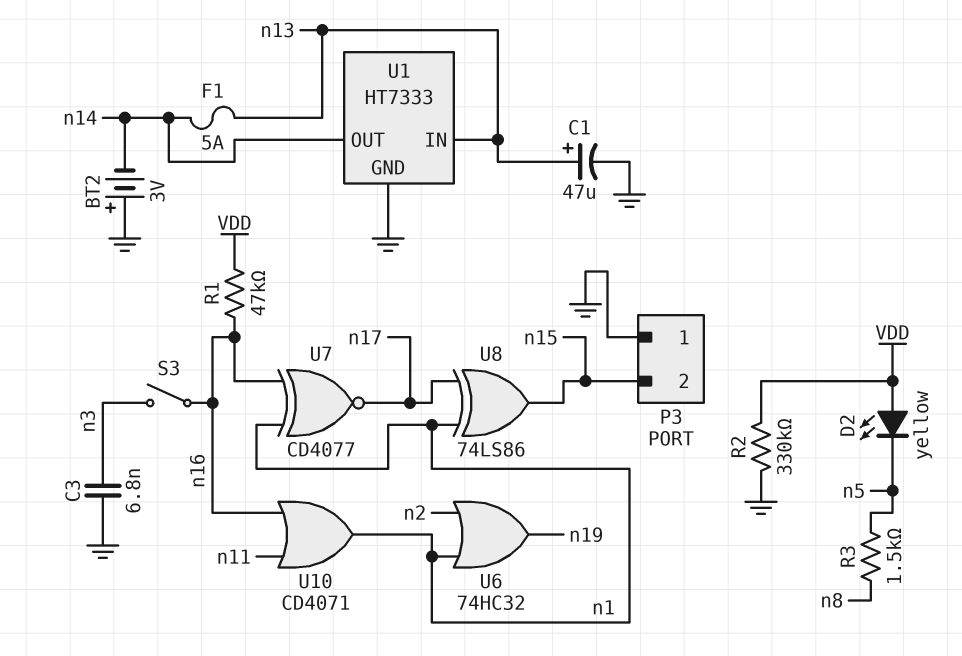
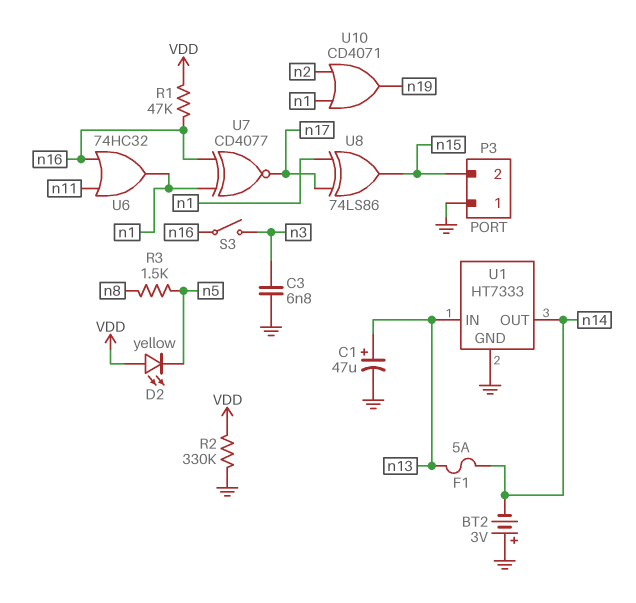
U6: OR 74HC32 (in n1, in n2, out n19) -> OR 74HC32 (in n11, in n16, out n1)
U10: OR CD4071 (in n11, in n16, out n1) -> OR CD4071 (in n1, in n2, out n19)

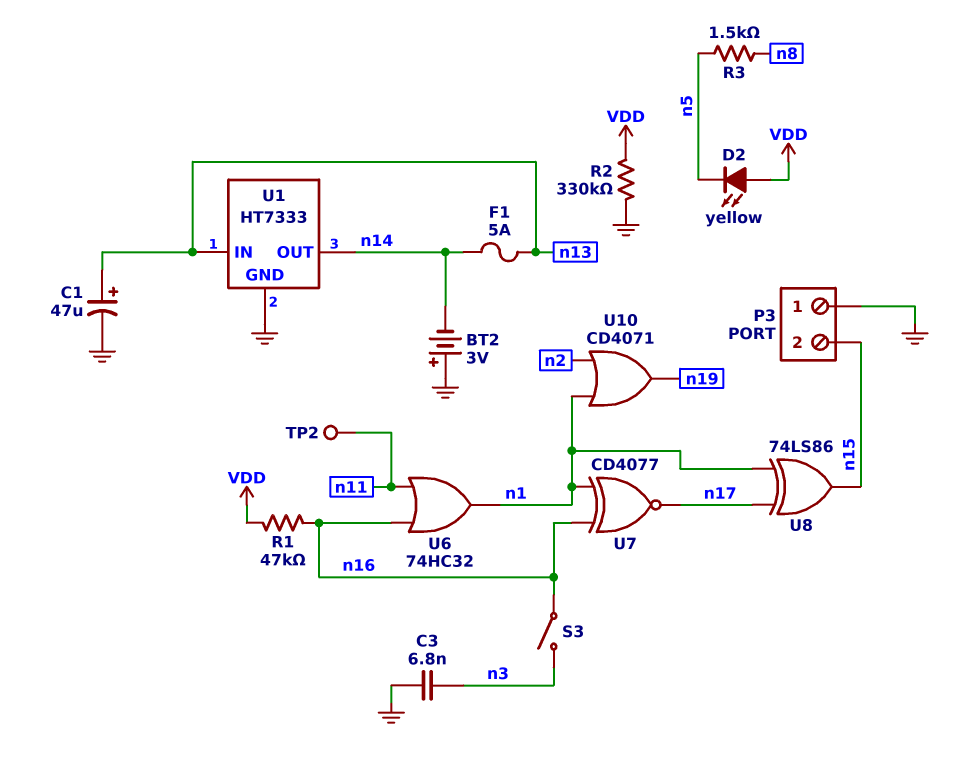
TP2: none -> test point (n11)

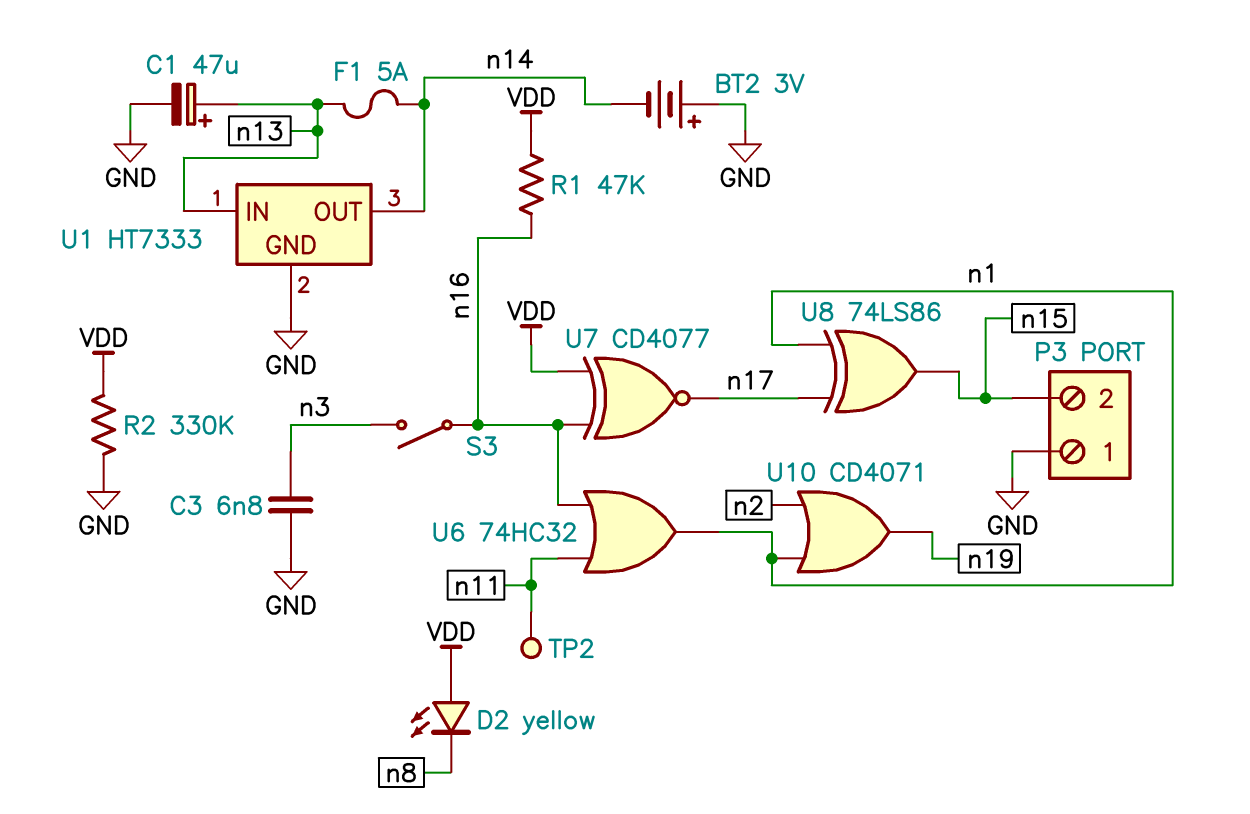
D2: LED yellow (A VDD, K n5) -> LED yellow (A VDD, K n8)
R3: 1.5k (n5, n8) -> none
U7: XNOR CD4077 (in n1, in n16, out n17) -> XNOR CD4077 (in VDD, in n16, out n17)

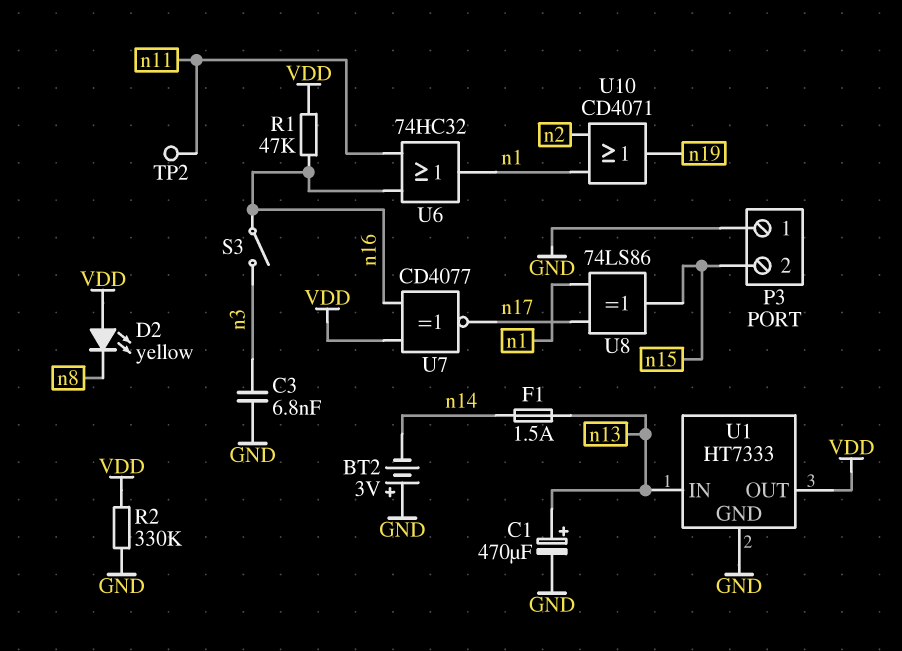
C1: 47uF (plus n13, minus GND) -> 470uF (plus n13, minus GND)
F1: 5A (n13, n14) -> 1.5A (n13, n14)
U1 pin OUT: n14 -> VDD

